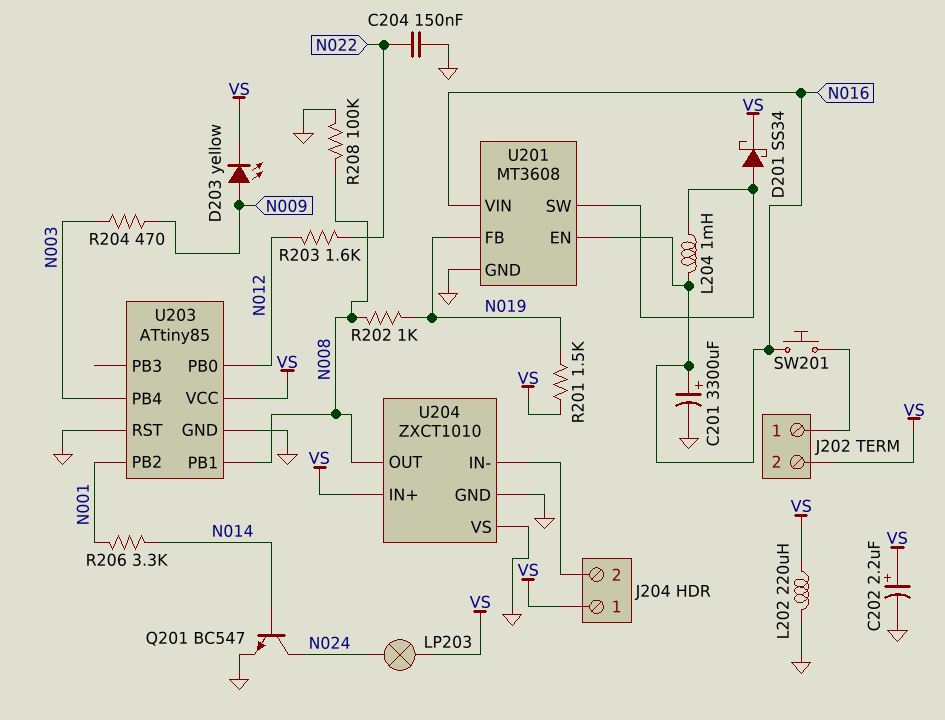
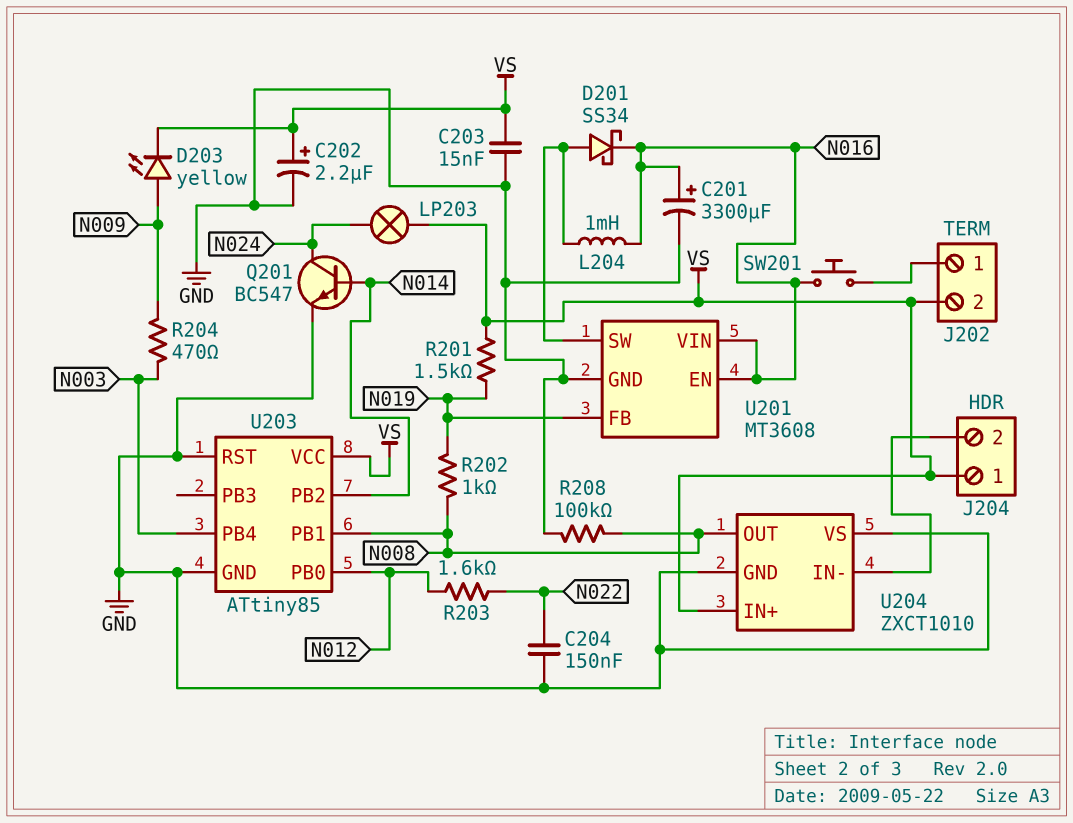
C203: none -> 15nF (GND, VS)
D201: schottky SS34 (A U201/SW, K VS) -> schottky SS34 (A U201/SW, K N016)
L202: 220uH (GND, VS) -> none
R206: 3.3k (N001, N014) -> none
U203 pin PB2: N001 -> N014

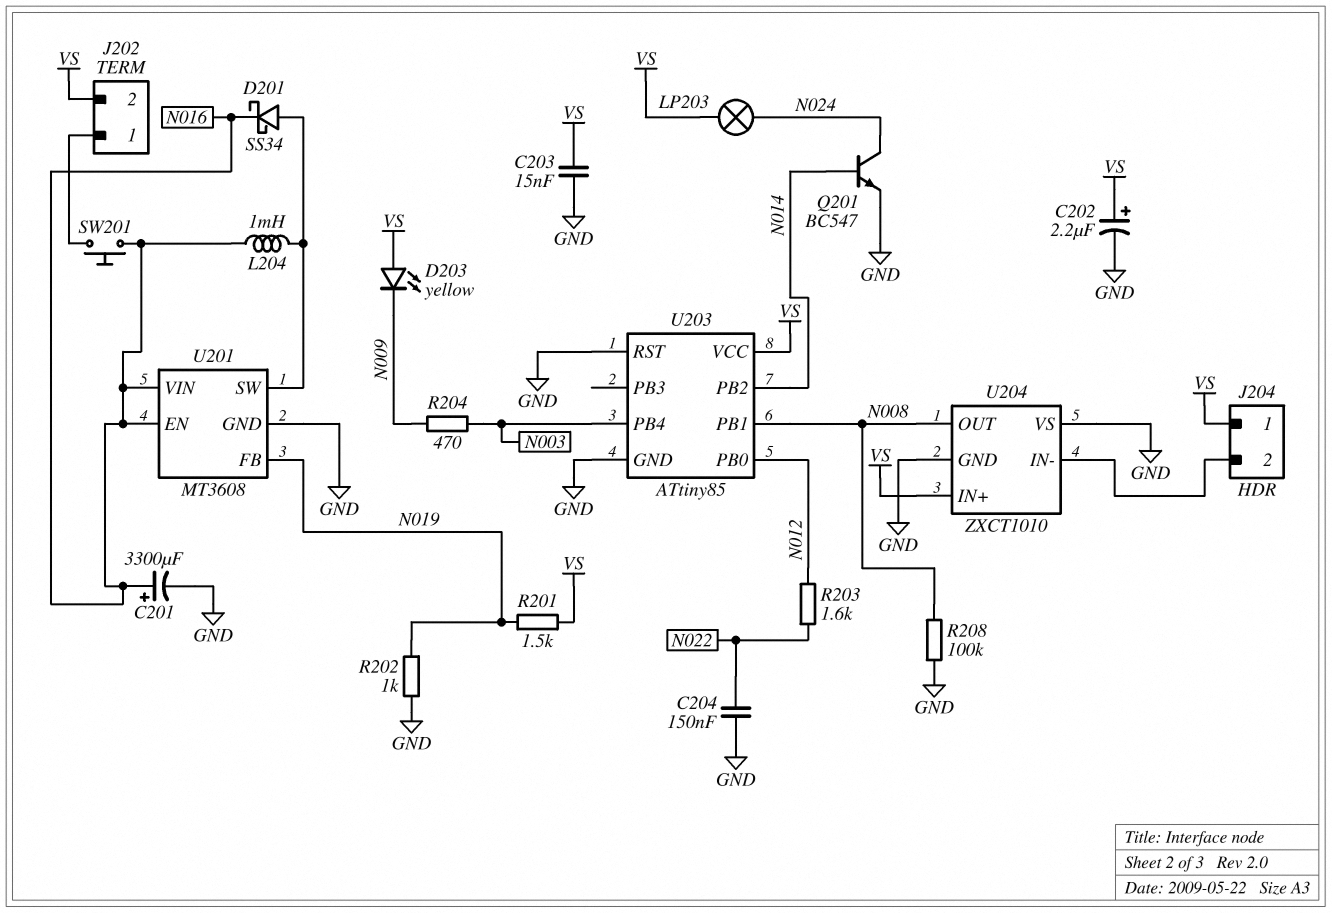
D203: LED yellow (A N009, K VS) -> LED yellow (A VS, K N009)
R202: 1k (N008, N019) -> 1k (GND, N019)

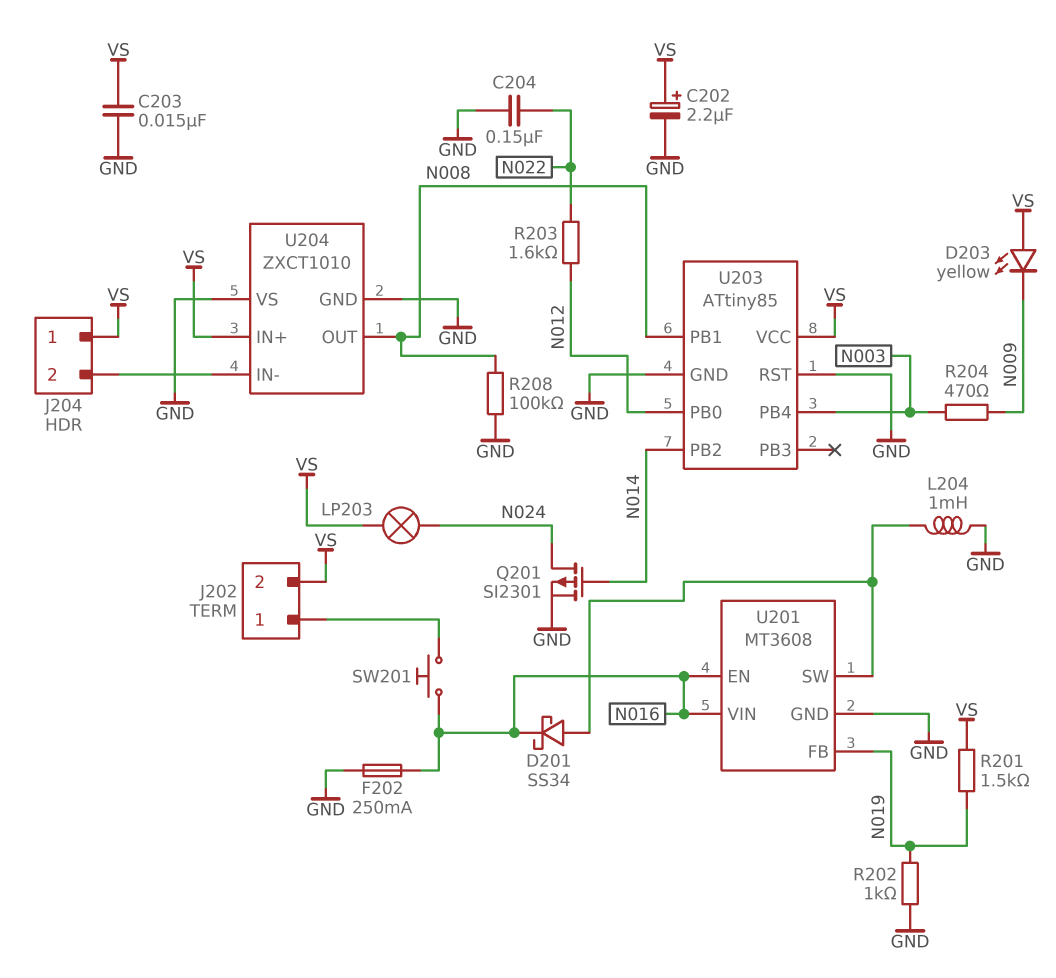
C201: 3300uF (plus N016, minus GND) -> none
F202: none -> 250mA (GND, N016)
L204: 1mH (N016, U201/SW) -> 1mH (GND, U201/SW)
Q201: NPN BC547 (B N014, C N024, E GND) -> PMOS SI2301 (G N014, D N024, S GND)

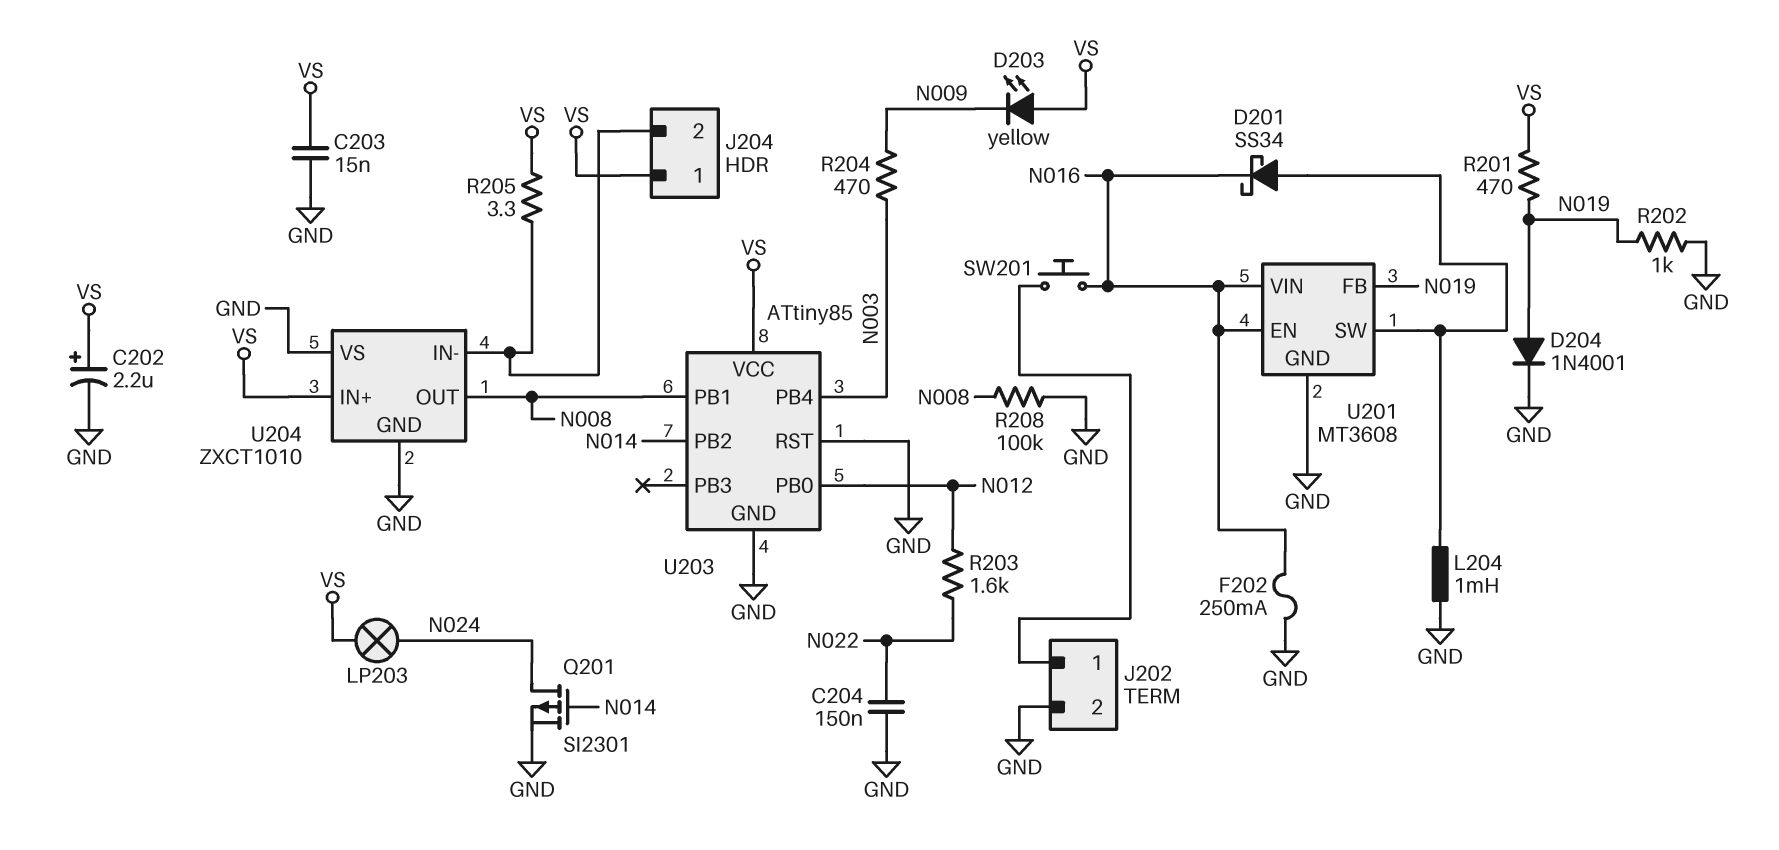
D204: none -> diode 1N4001 (A N019, K GND)
J202 pin 2: VS -> GND
R201: 1.5k (N019, VS) -> 470 (N019, VS)
R205: none -> 3.3 (J204/2, VS)

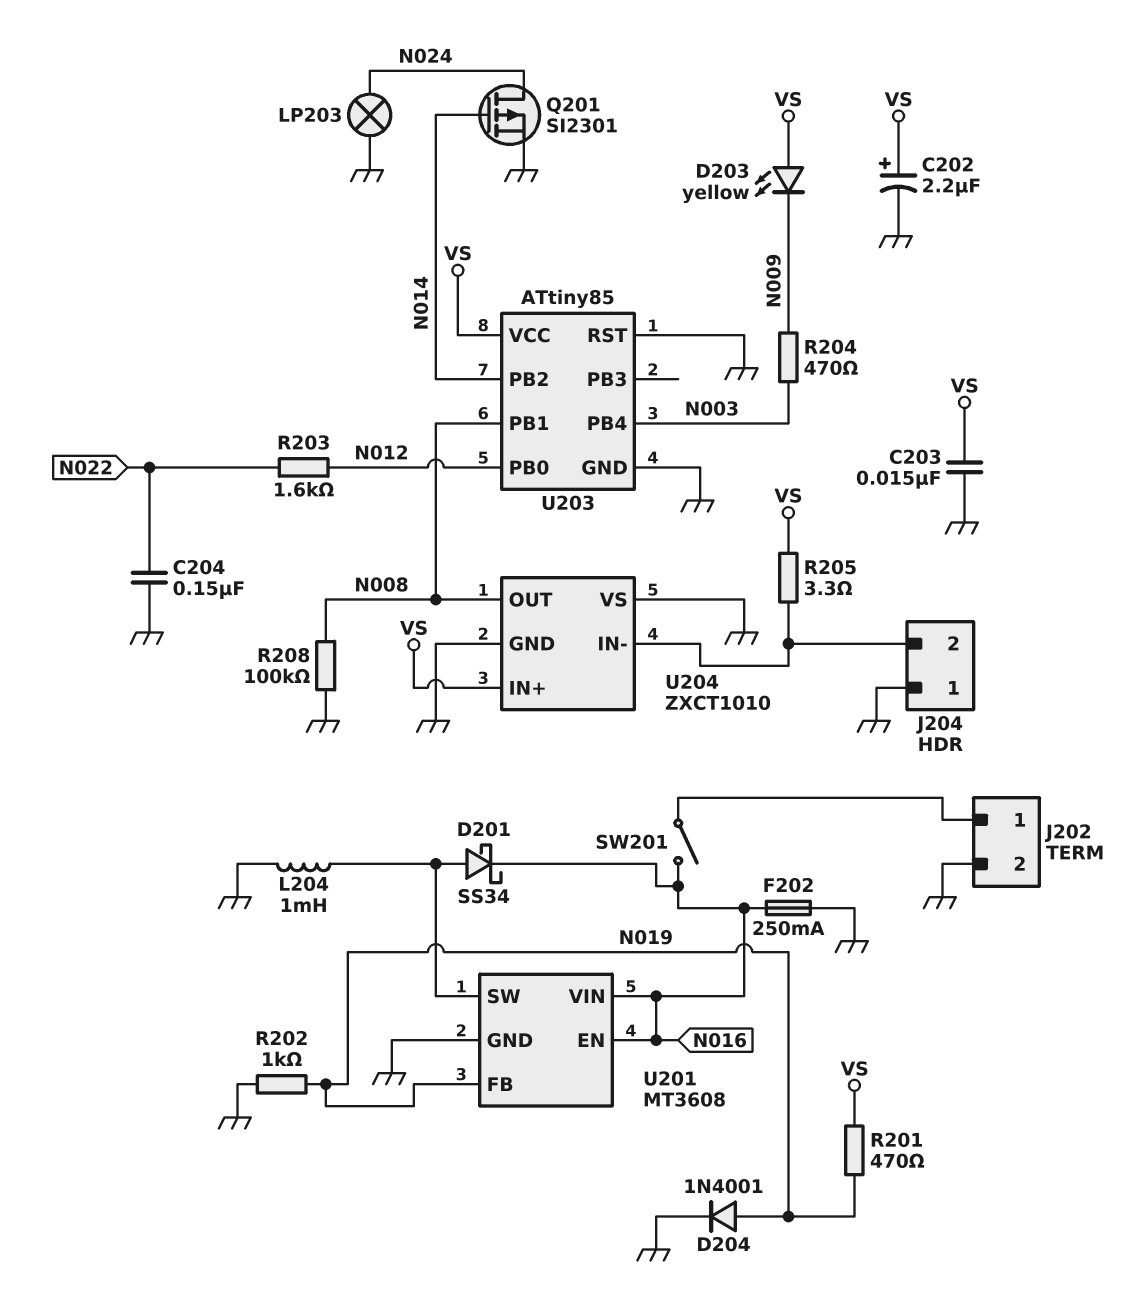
J204 pin 1: VS -> GND
LP203: lamp (N024, VS) -> lamp (GND, N024)
SW201: button (J202/1, N016) -> switch (J202/1, N016)

